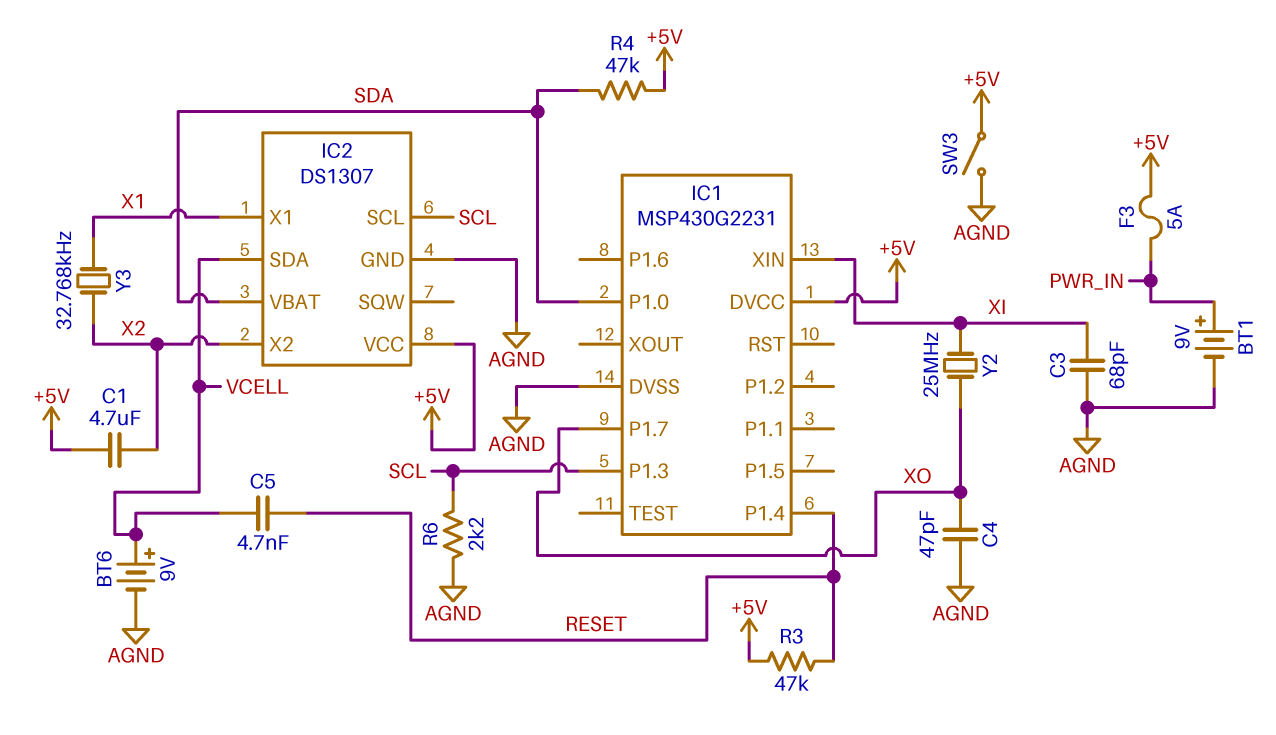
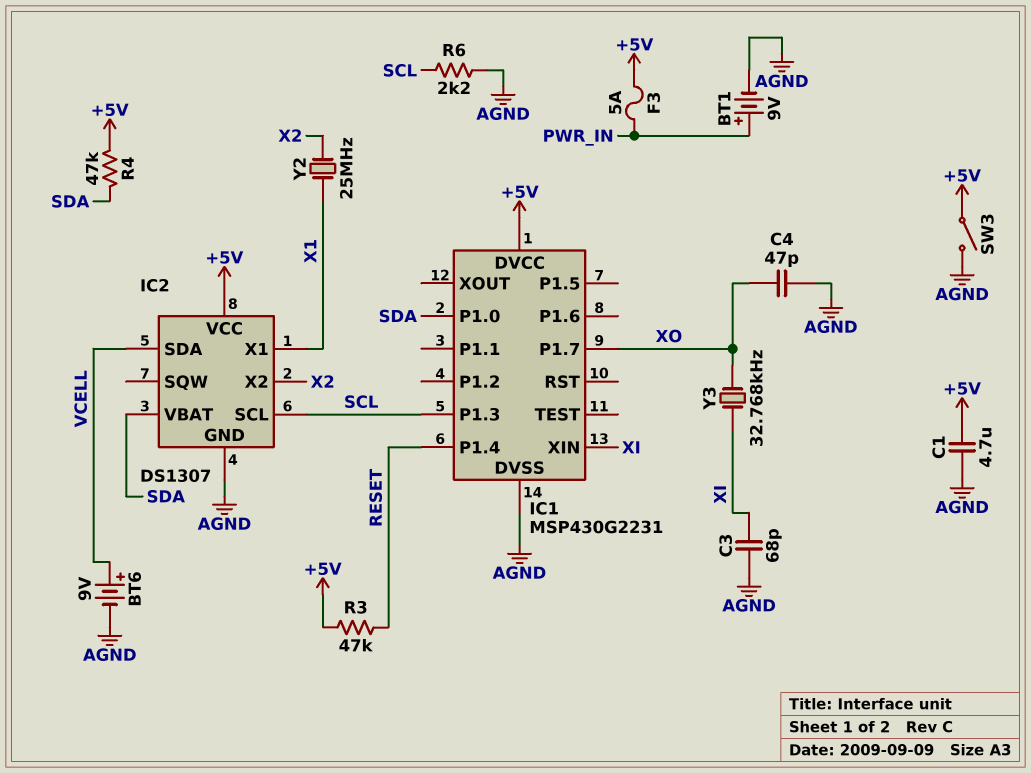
C1: 4.7uF (+5V, X2) -> 4.7uF (+5V, AGND)
C5: 4.7nF (RESET, VCELL) -> none
Y2: 25MHz (XI, XO) -> 25MHz (X1, X2)
Y3: 32.768kHz (X1, X2) -> 32.768kHz (XI, XO)

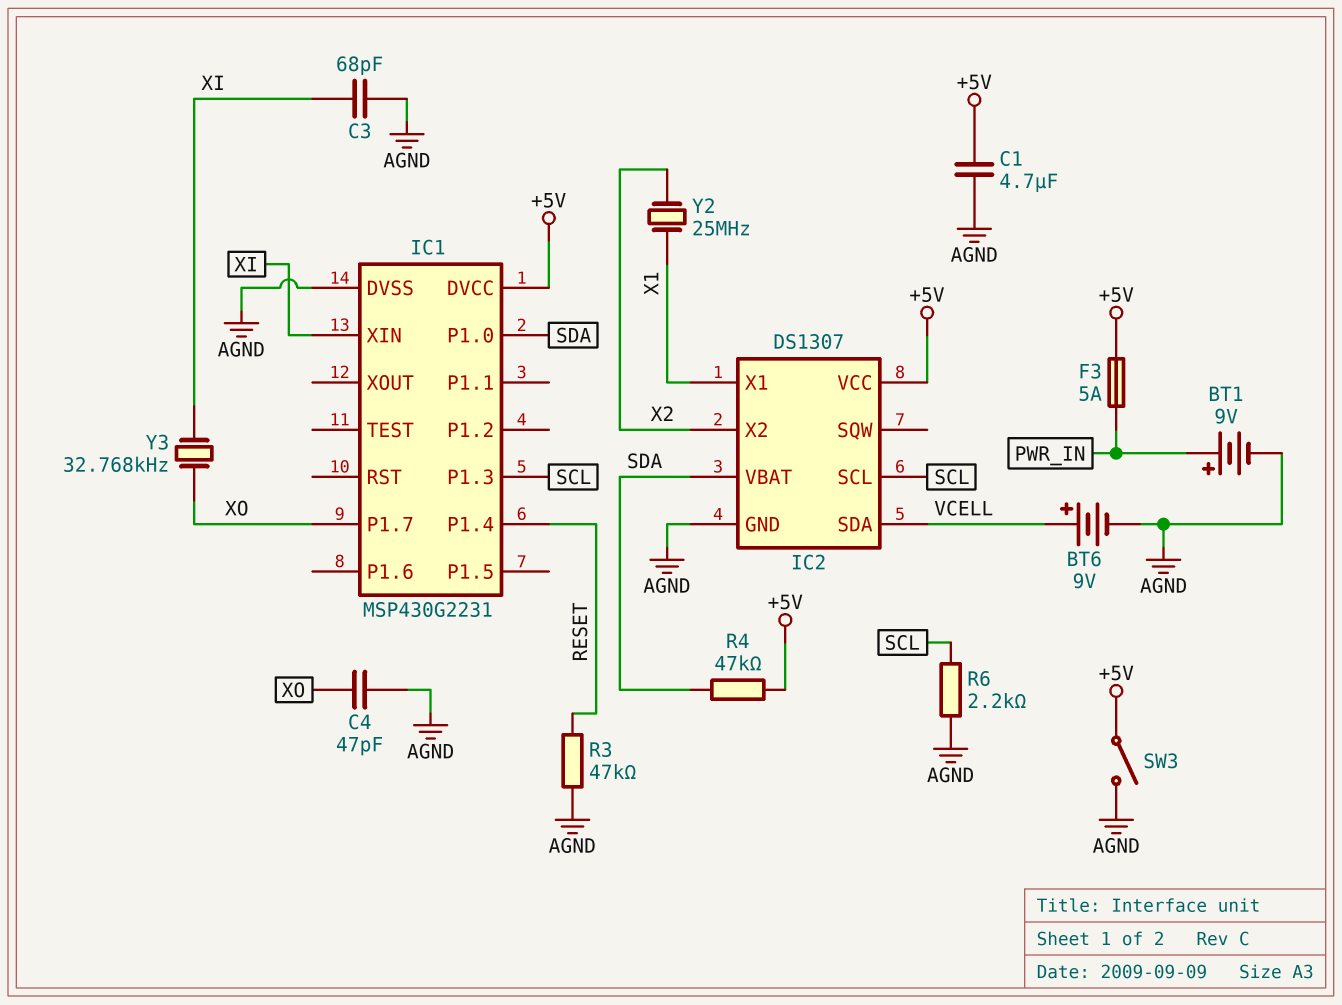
R3: 47k (+5V, RESET) -> 47k (AGND, RESET)

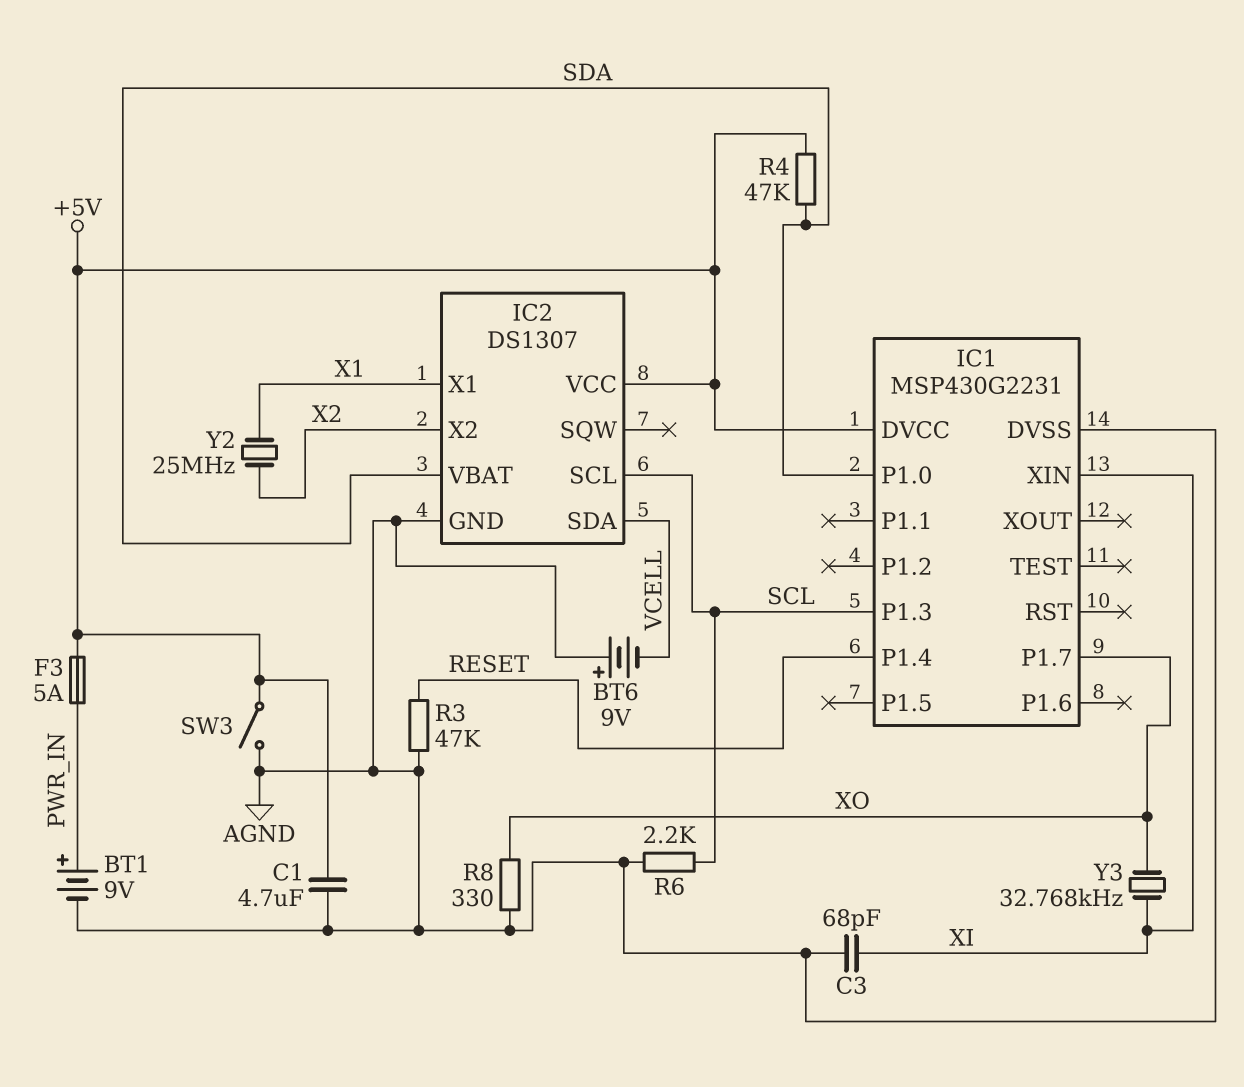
BT6: 9V (plus VCELL, minus AGND) -> 9V (plus AGND, minus VCELL)
C4: 47pF (AGND, XO) -> none
R8: none -> 330 (AGND, XO)

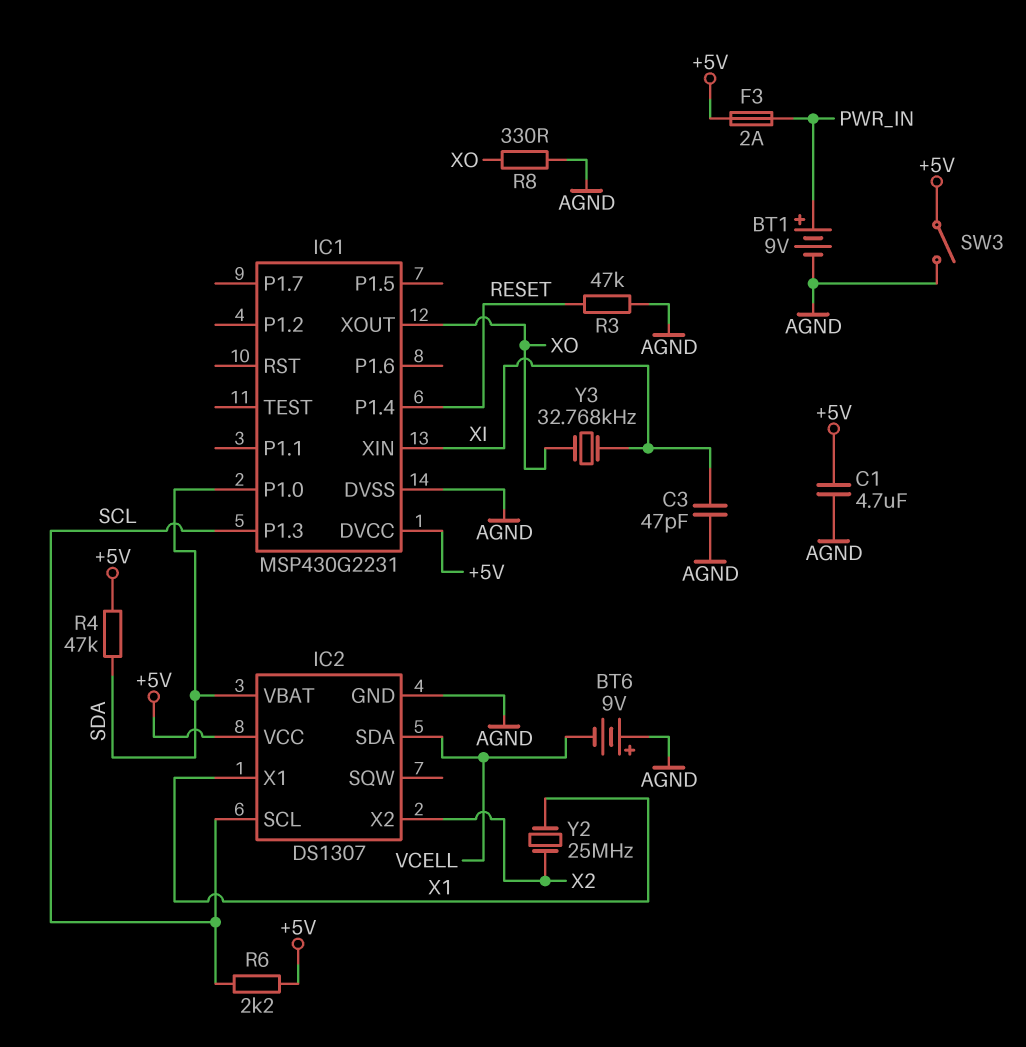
C3: 68pF (AGND, XI) -> 47pF (AGND, XI)
F3: 5A (+5V, PWR_IN) -> 2A (+5V, PWR_IN)
IC1 pin P1.7: XO -> none
IC1 pin XOUT: none -> XO
R6: 2.2k (AGND, SCL) -> 2.2k (+5V, SCL)

